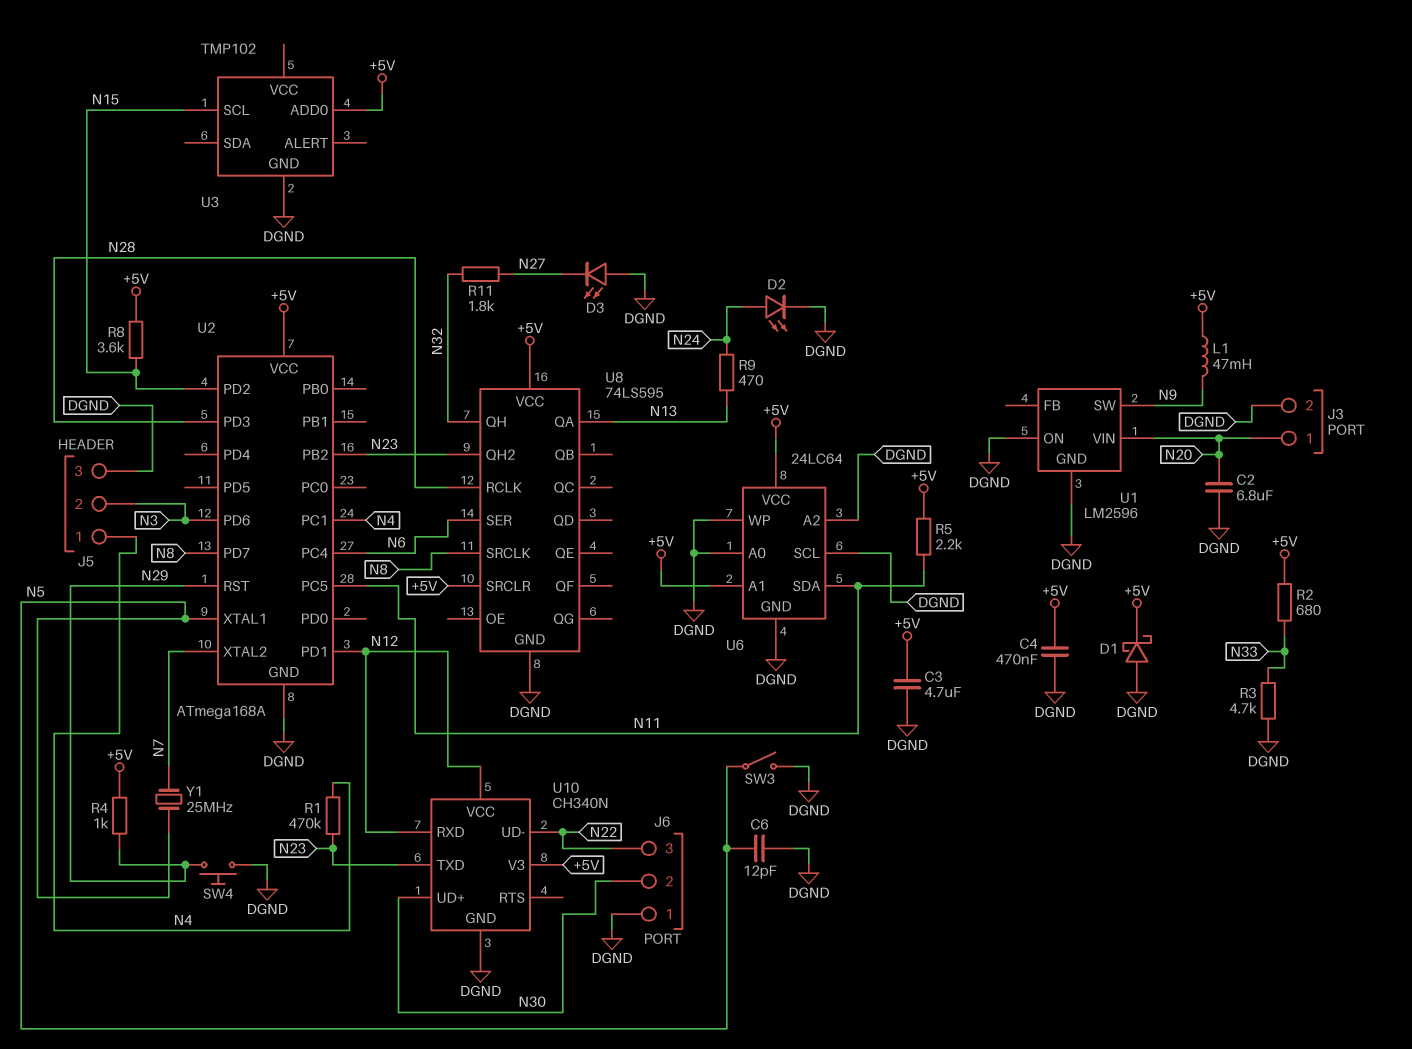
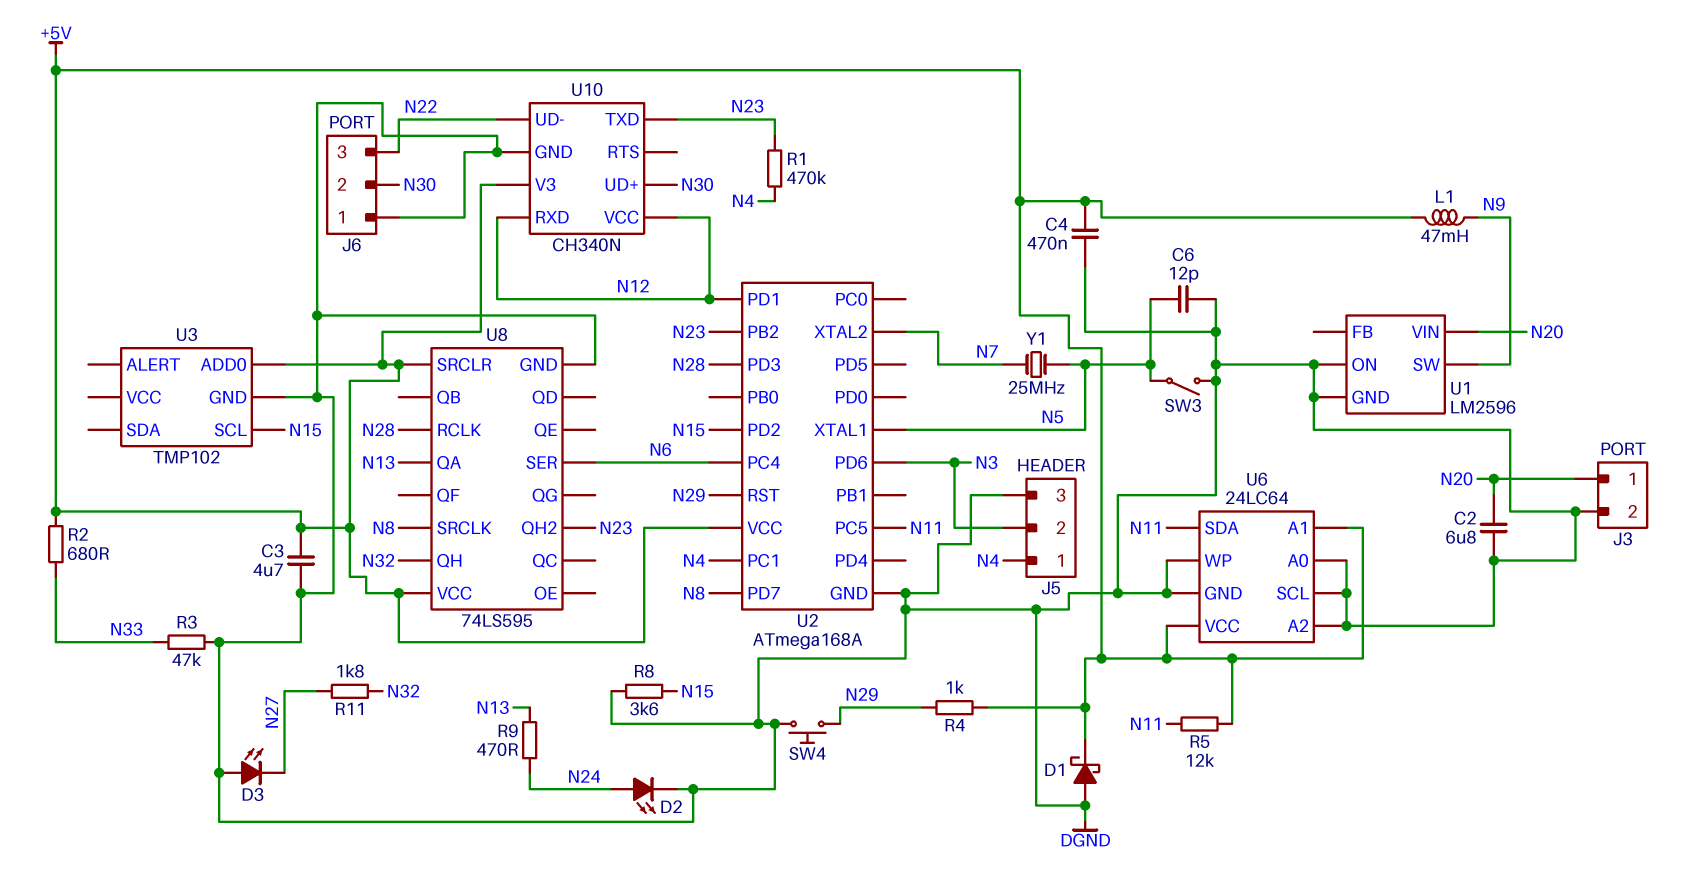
R3: 4.7k (DGND, N33) -> 47k (DGND, N33)
R5: 2.2k (+5V, N11) -> 12k (+5V, N11)
R8: 3.6k (+5V, N15) -> 3.6k (DGND, N15)

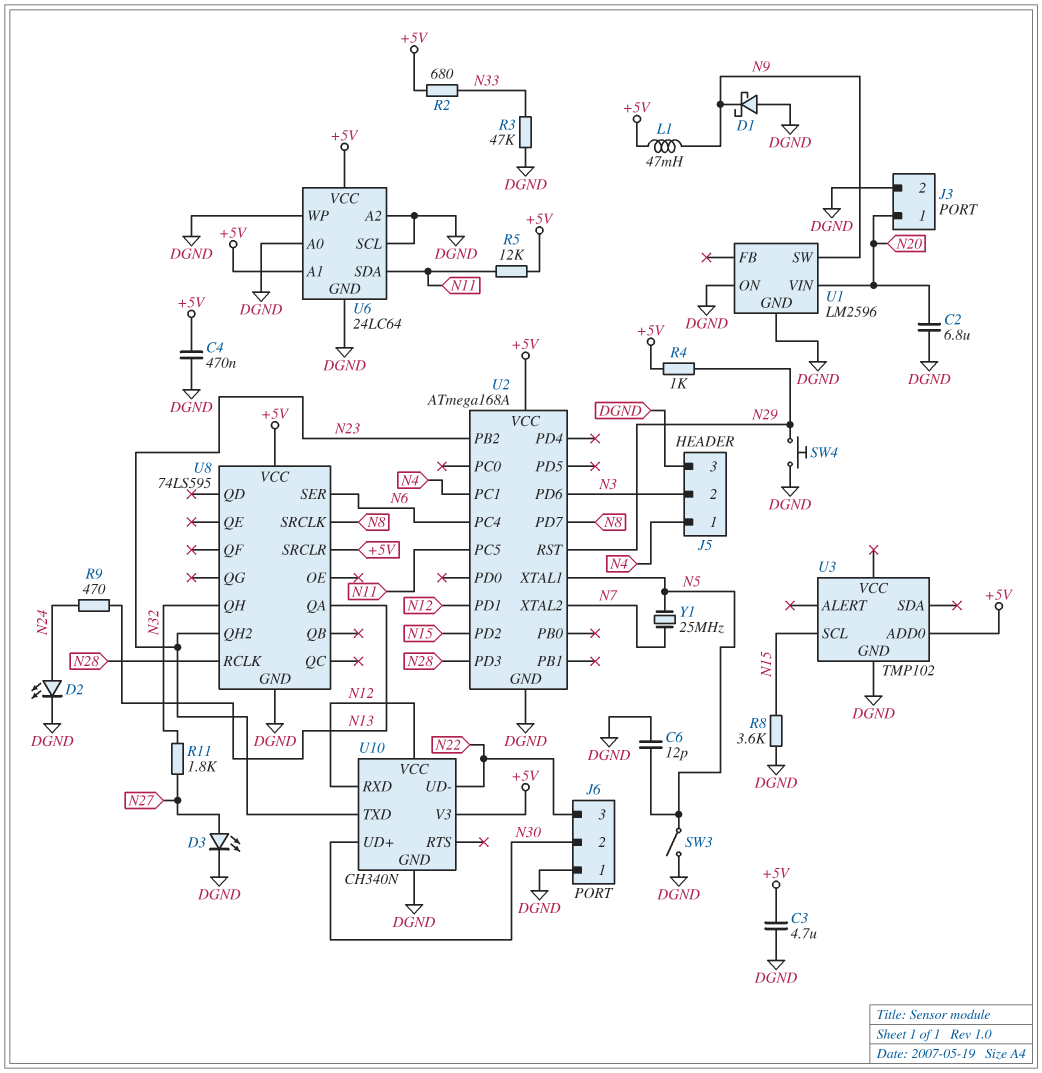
D1: schottky (A DGND, K +5V) -> schottky (A DGND, K N9)
D3: LED (A DGND, K N27) -> LED (A N27, K DGND)
R1: 470k (N4, N23) -> none

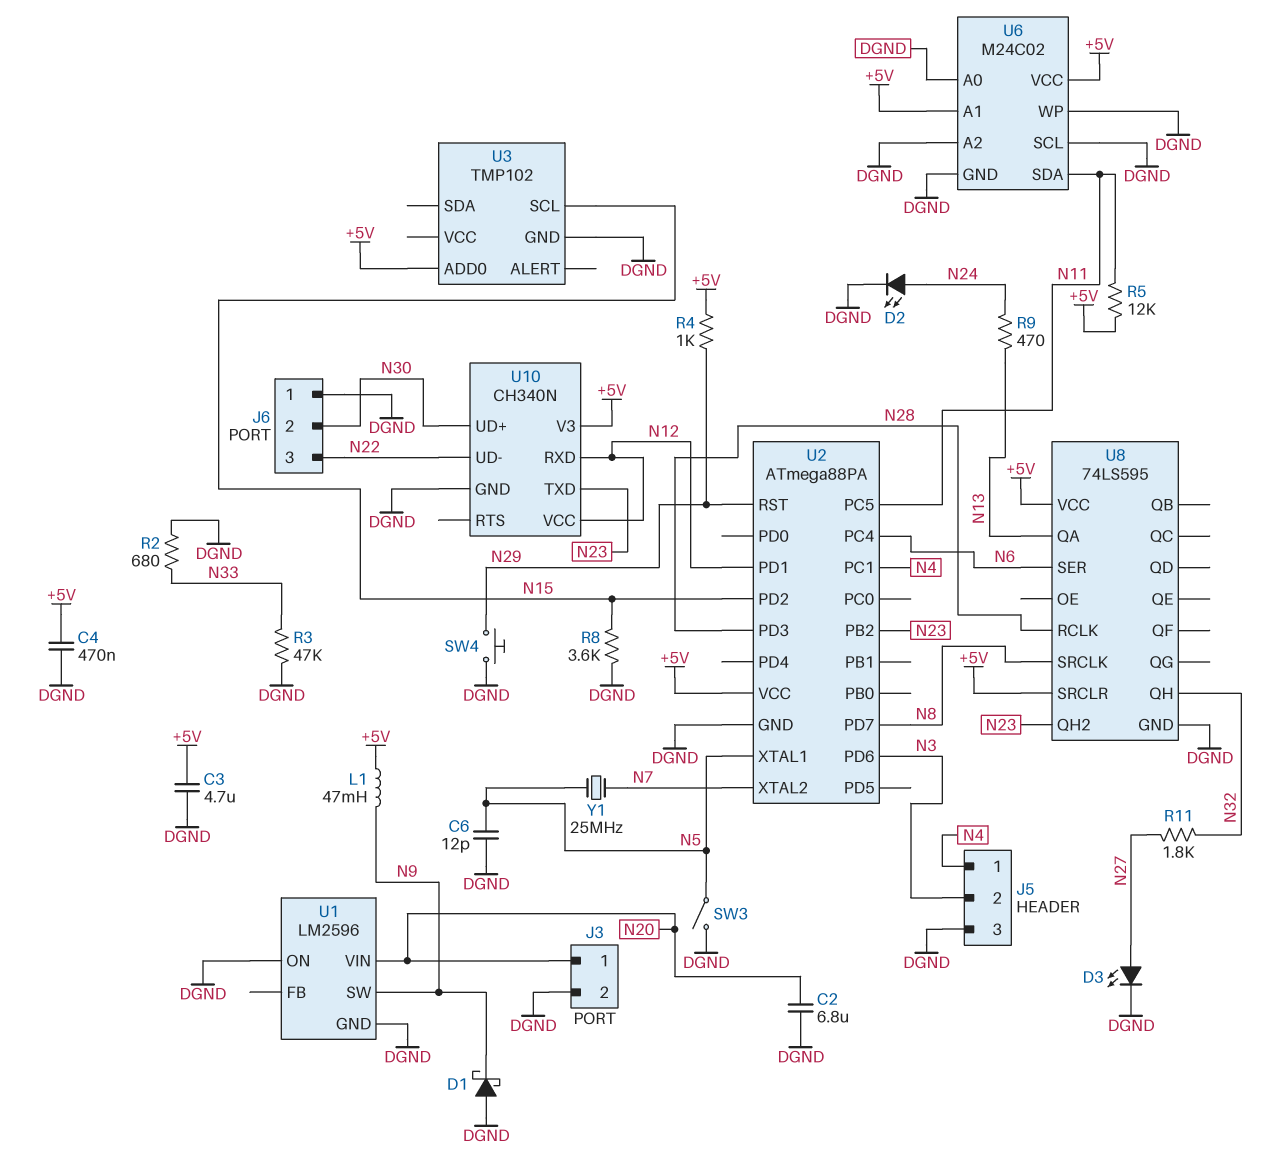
R2: 680 (+5V, N33) -> 680 (DGND, N33)
U2: ATmega168A -> ATmega88PA
U6: 24LC64 -> M24C02

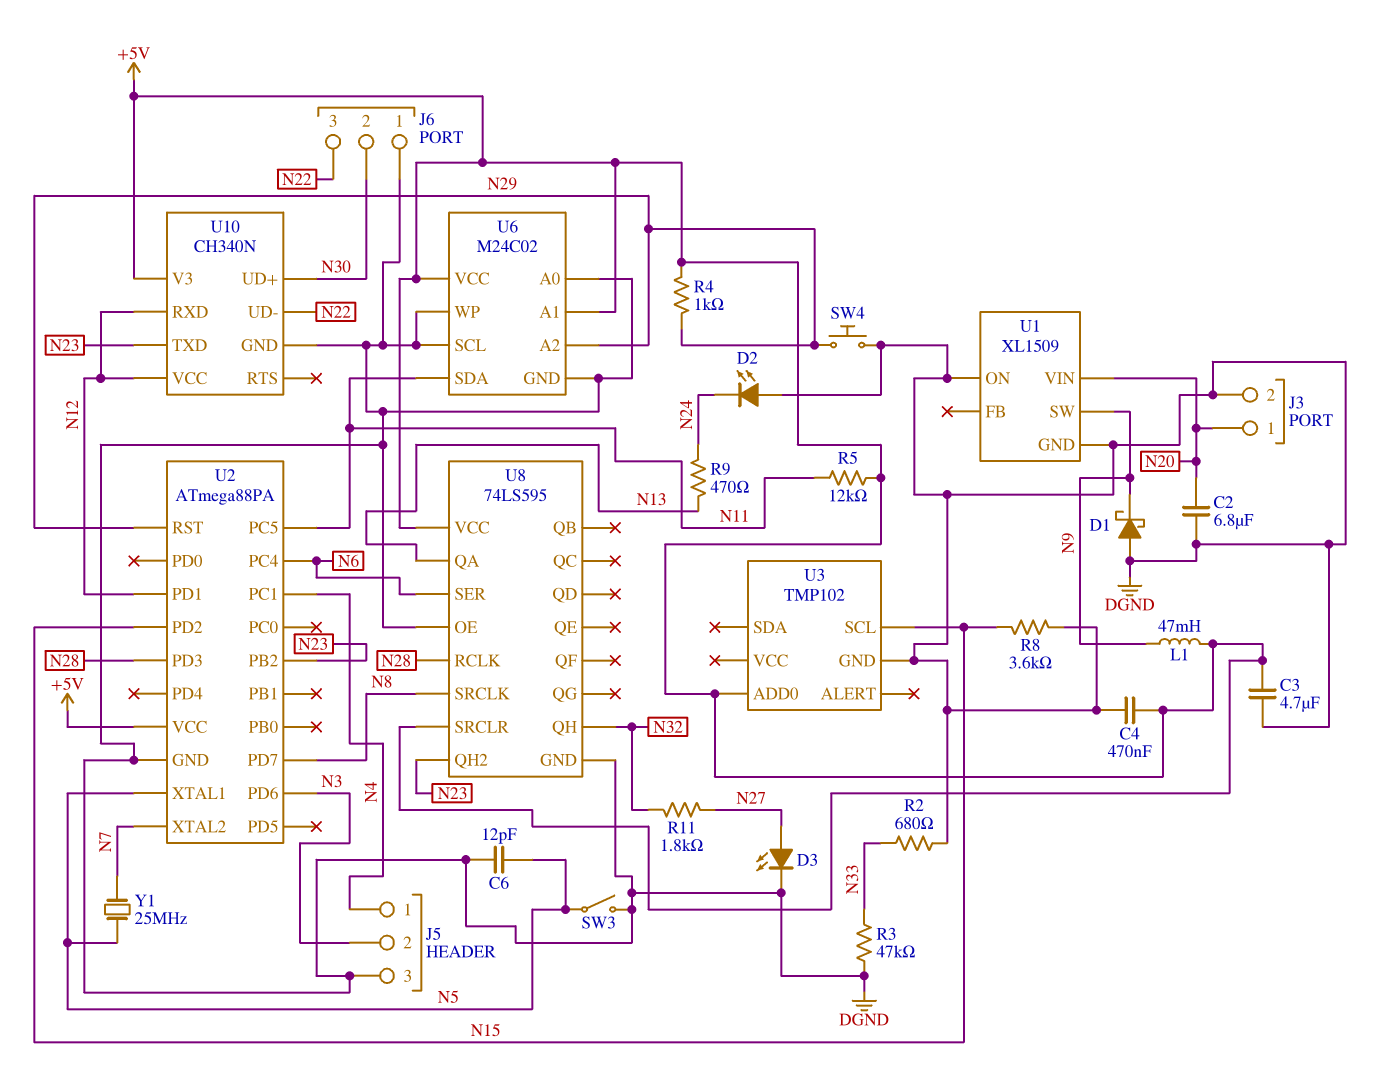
D2: LED (A N24, K DGND) -> LED (A DGND, K N24)
U1: LM2596 -> XL1509
U6 pin A2: DGND -> N29
U8 pin OE: none -> DGND

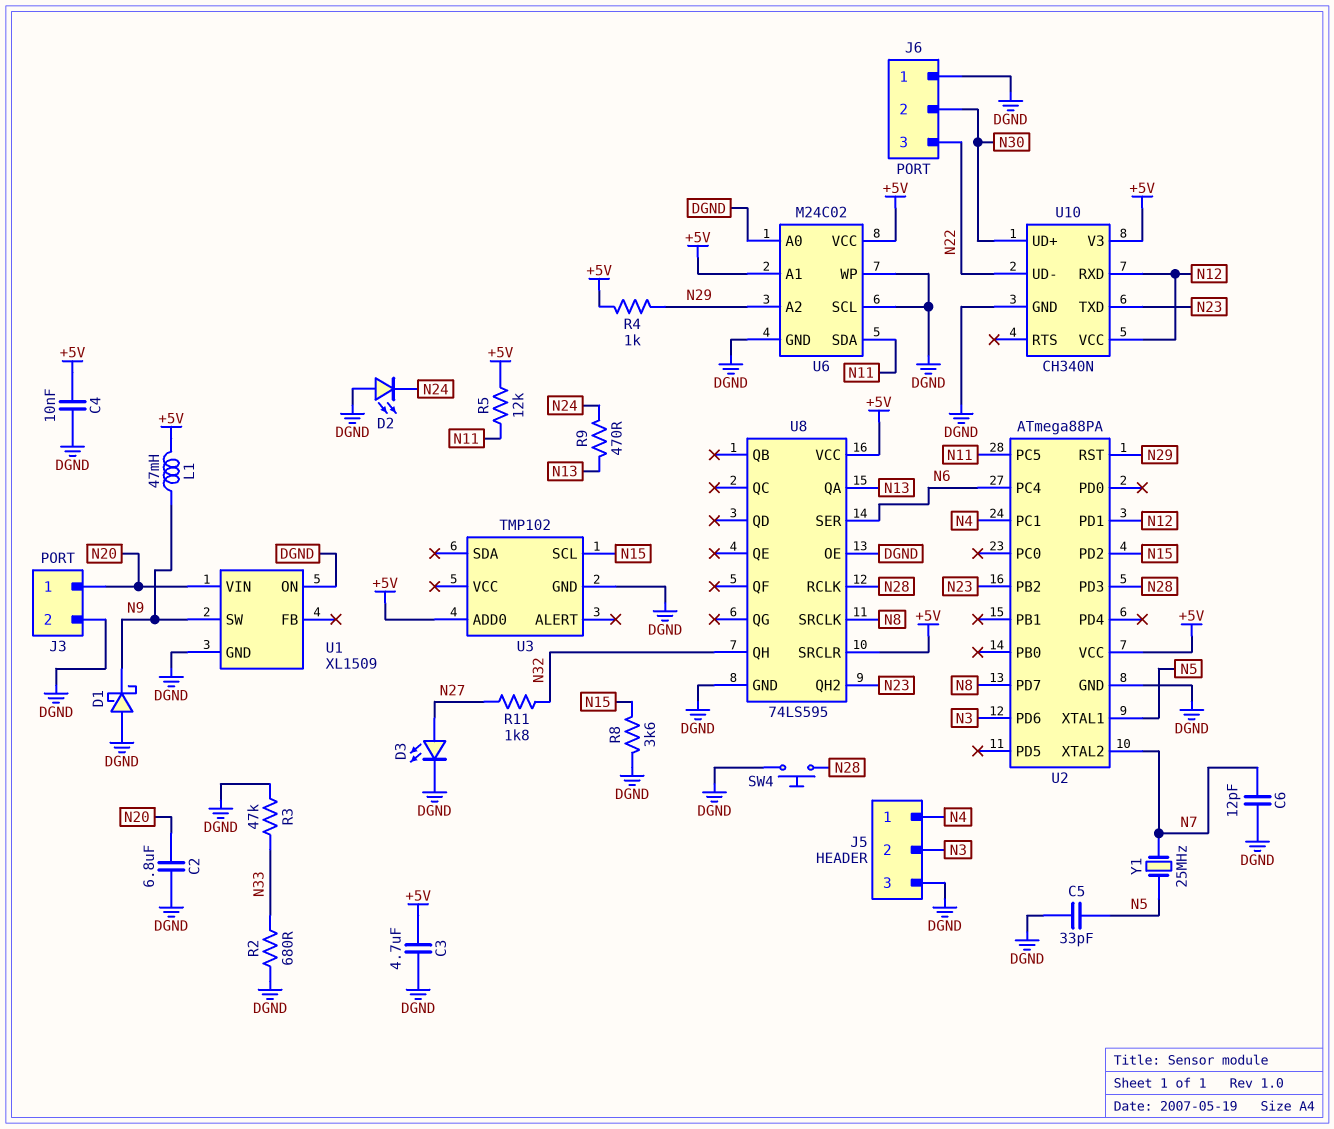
C4: 470nF (+5V, DGND) -> 10nF (+5V, DGND)
C5: none -> 33pF (DGND, N5)
C6: 12pF (DGND, N5) -> 12pF (DGND, N7)
SW3: switch (DGND, N5) -> none
SW4: button (DGND, N29) -> button (DGND, N28)

